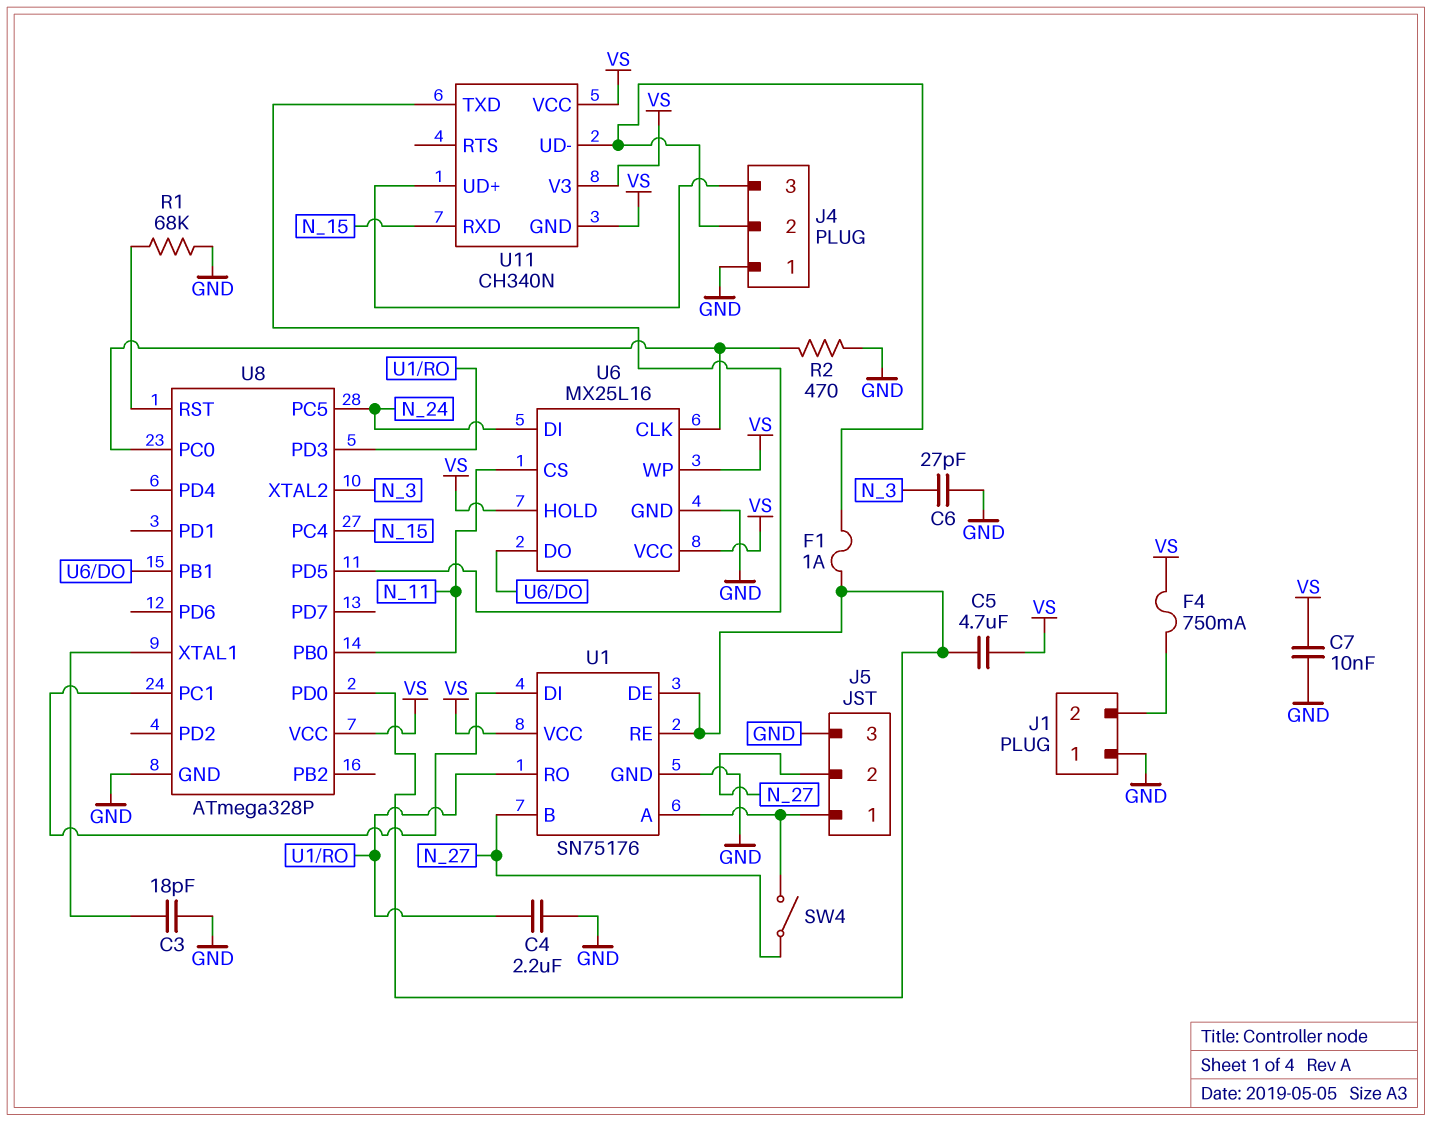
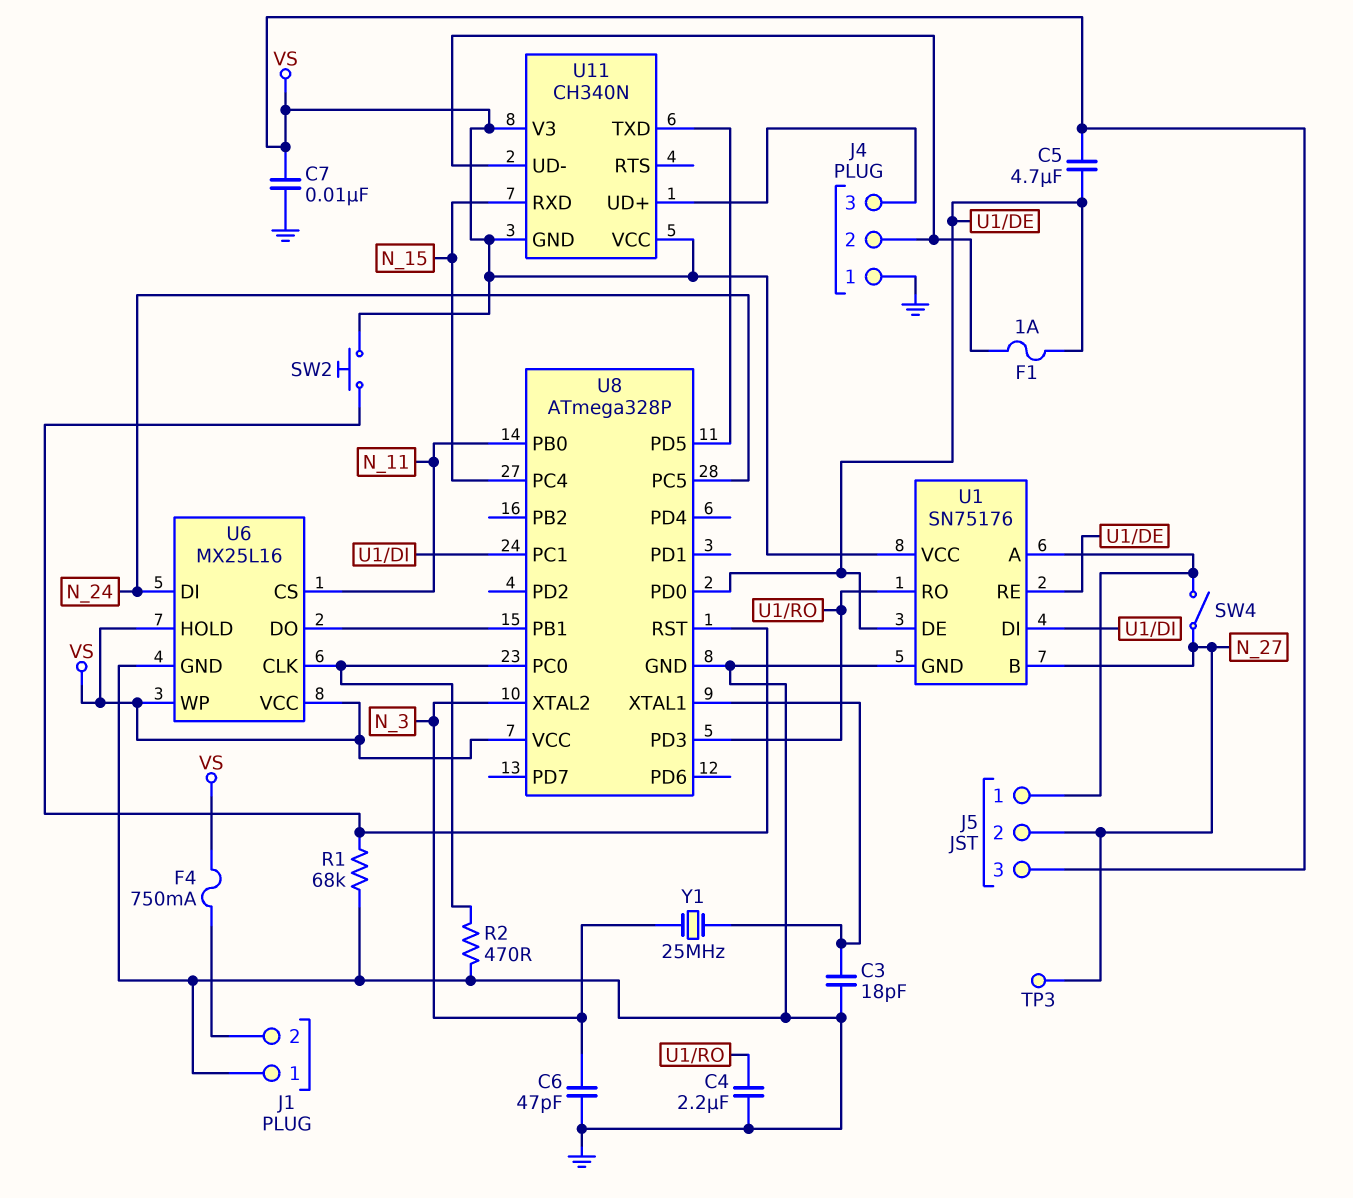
C6: 27pF (GND, N_3) -> 47pF (GND, N_3)
J5 pin 3: GND -> VS
SW2: none -> button (U8/RST, VS)
TP3: none -> test point (N_27)
Y1: none -> 25MHz (N_3, U8/XTAL1)

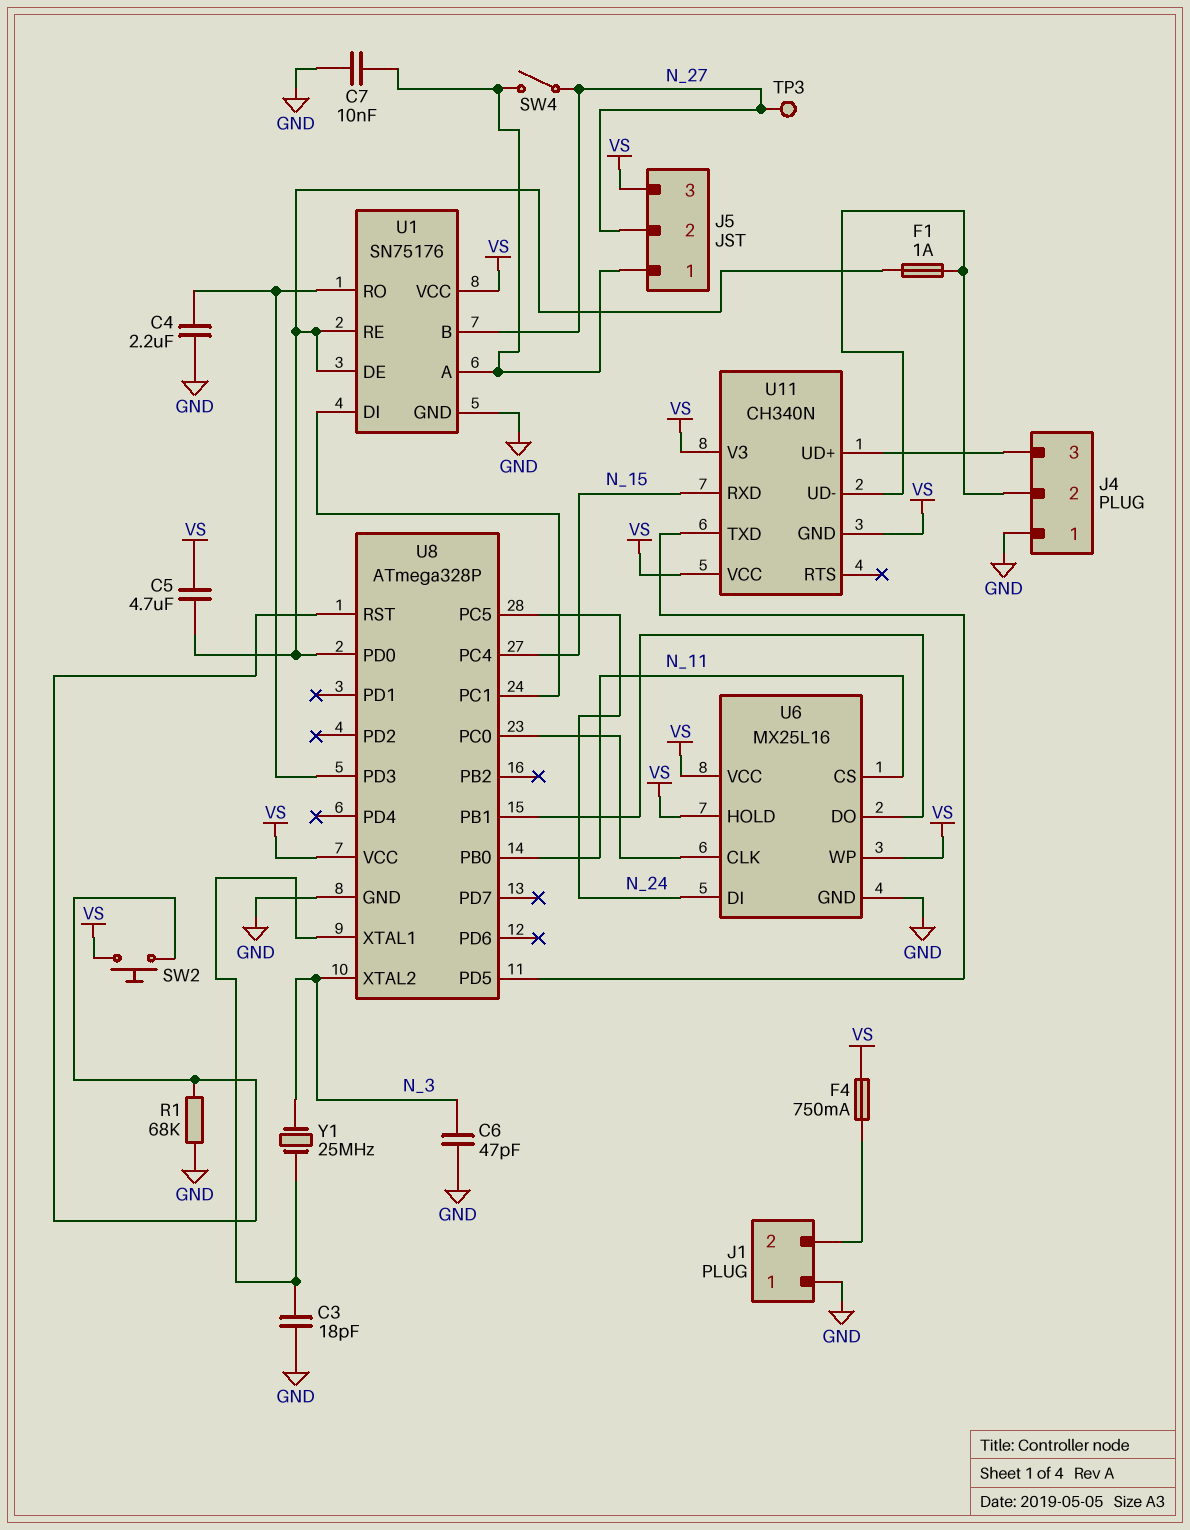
C7: 10nF (GND, VS) -> 10nF (GND, J5/1)
R2: 470 (GND, U6/CLK) -> none

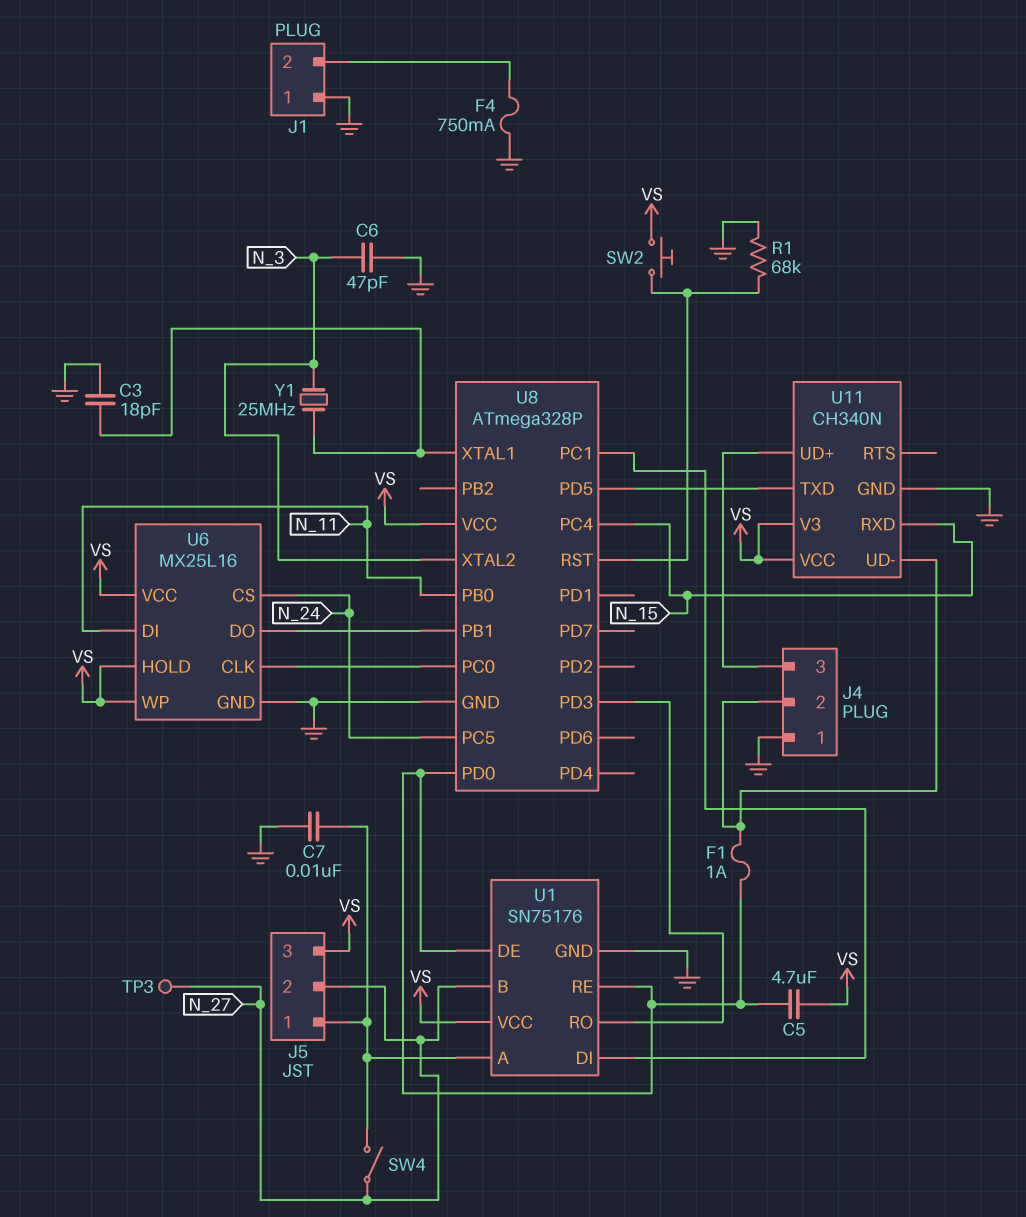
C4: 2.2uF (GND, U1/RO) -> none
F4: 750mA (J1/2, VS) -> 750mA (GND, J1/2)
U6 pin CS: N_11 -> N_24
U6 pin DI: N_24 -> N_11
U11 pin GND: VS -> GND

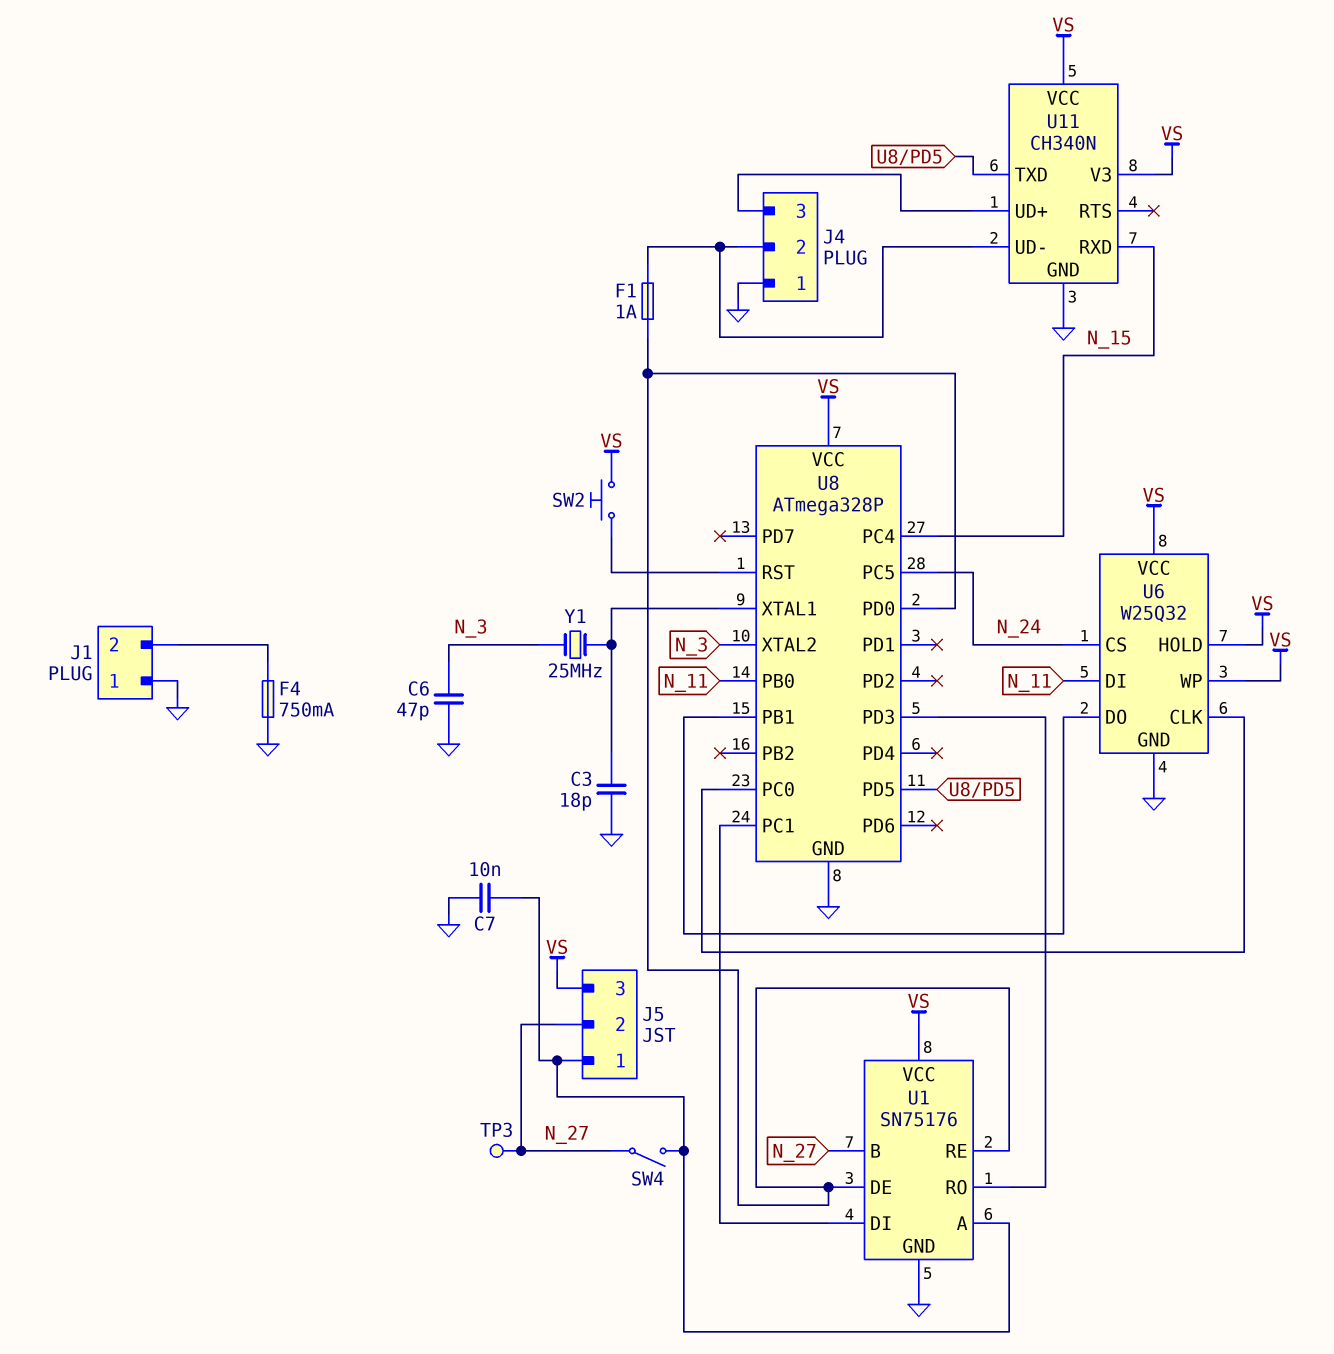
C5: 4.7uF (U1/DE, VS) -> none
R1: 68k (GND, U8/RST) -> none
U6: MX25L16 -> W25Q32

